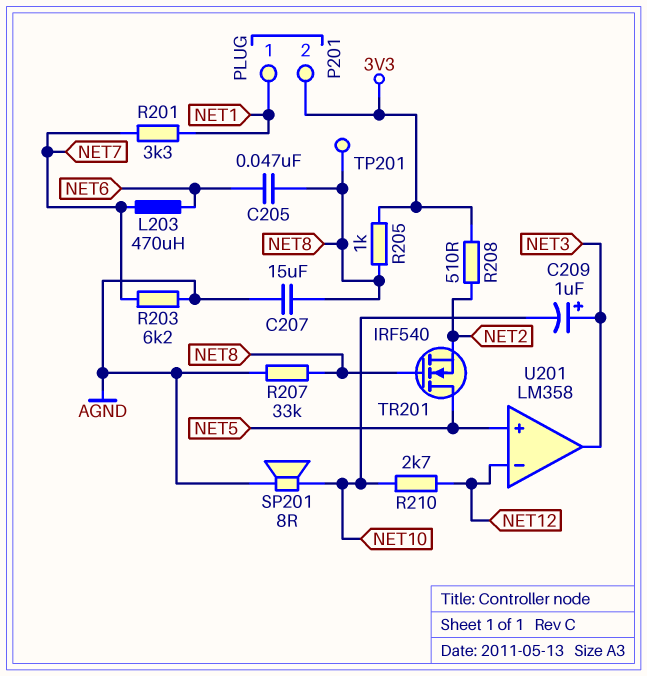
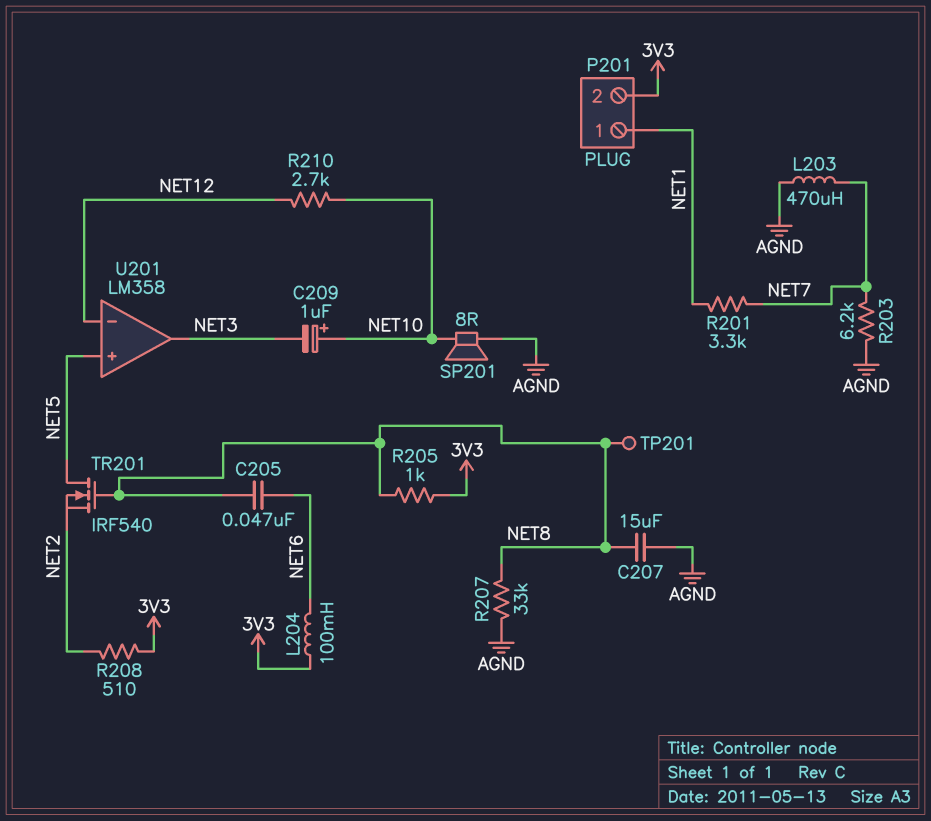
C209: 1uF (plus NET3, minus NET10) -> 1uF (plus NET10, minus NET3)
L203: 470uH (NET6, NET7) -> 470uH (AGND, NET7)
L204: none -> 100mH (3V3, NET6)

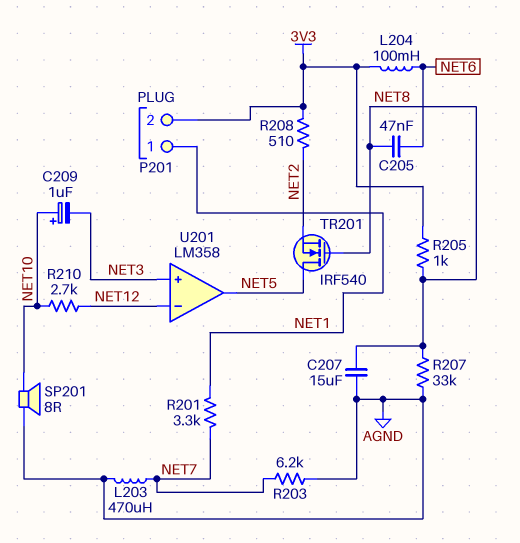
TP201: test point (NET8) -> none
U201 pin in+: NET5 -> NET3
U201 pin out: NET3 -> NET5

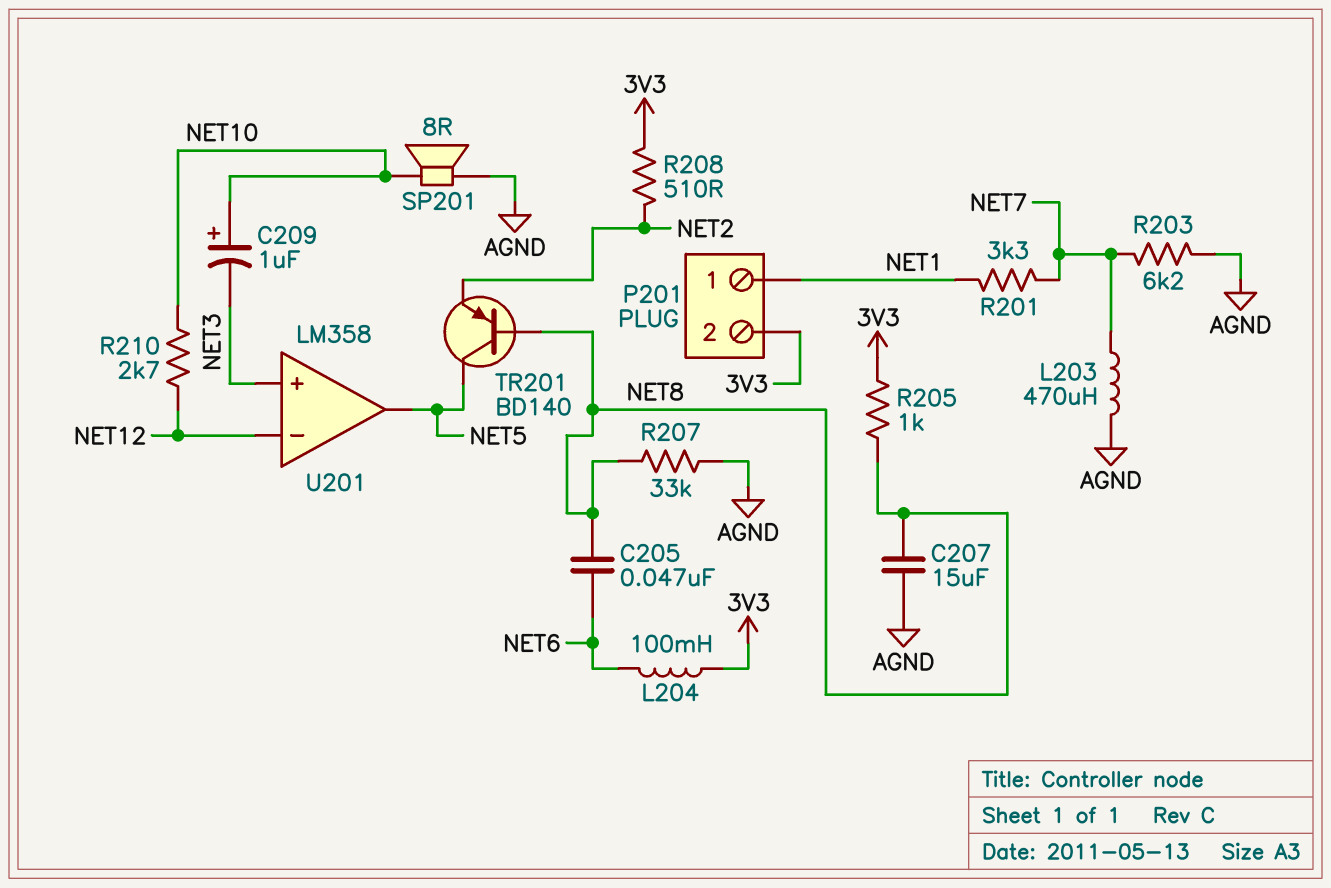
TR201: NMOS IRF540 (G NET8, D NET5, S NET2) -> PNP BD140 (B NET8, C NET5, E NET2)

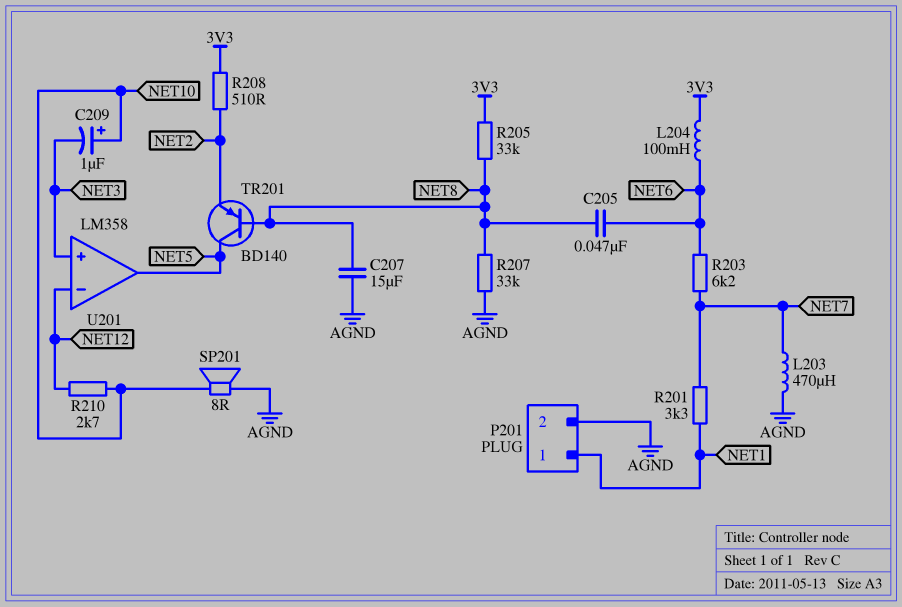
P201 pin 2: 3V3 -> AGND
R203: 6.2k (AGND, NET7) -> 6.2k (NET6, NET7)
R205: 1k (3V3, NET8) -> 33k (3V3, NET8)

